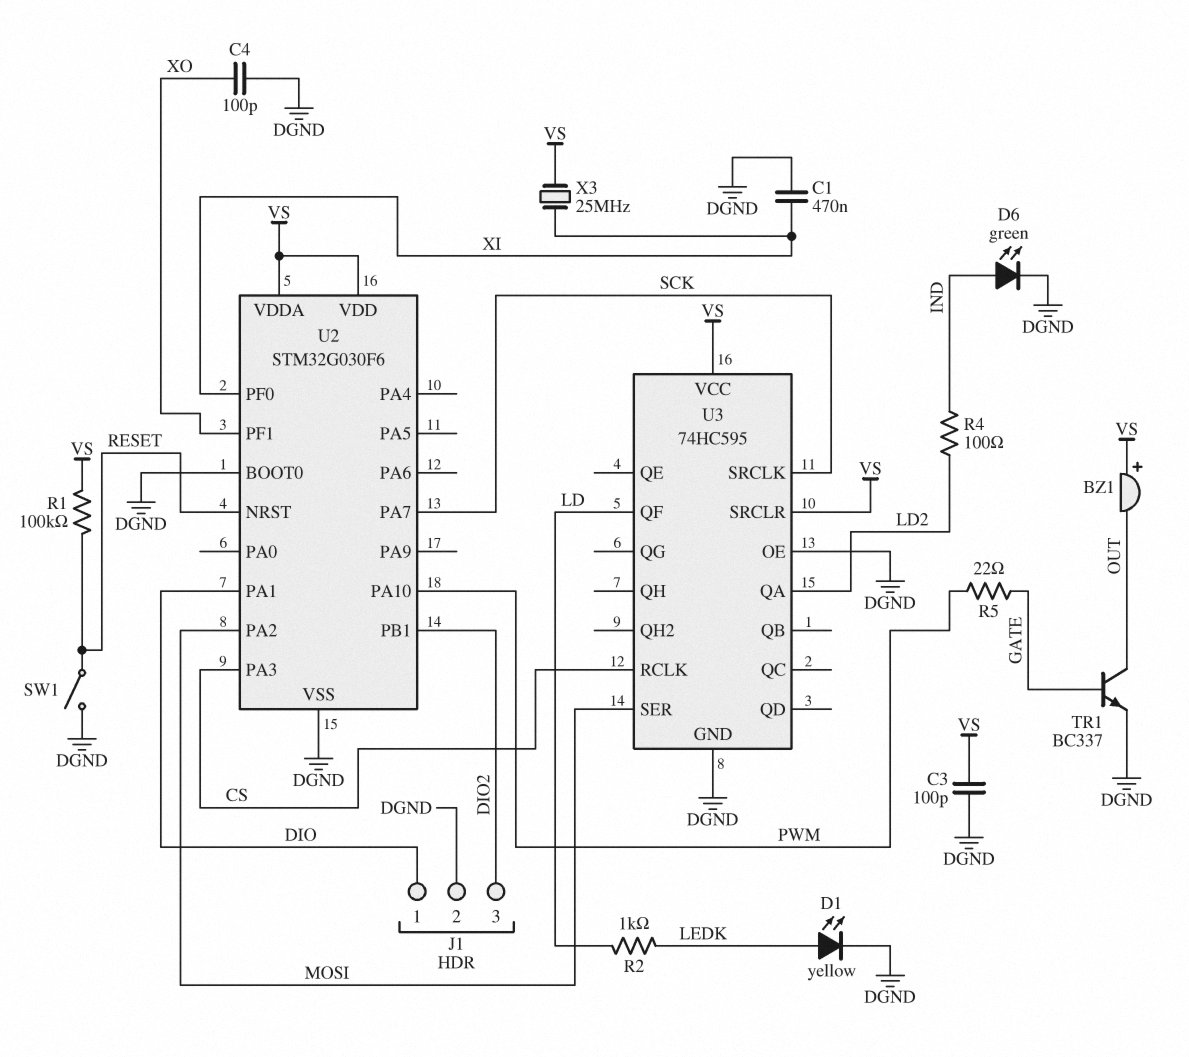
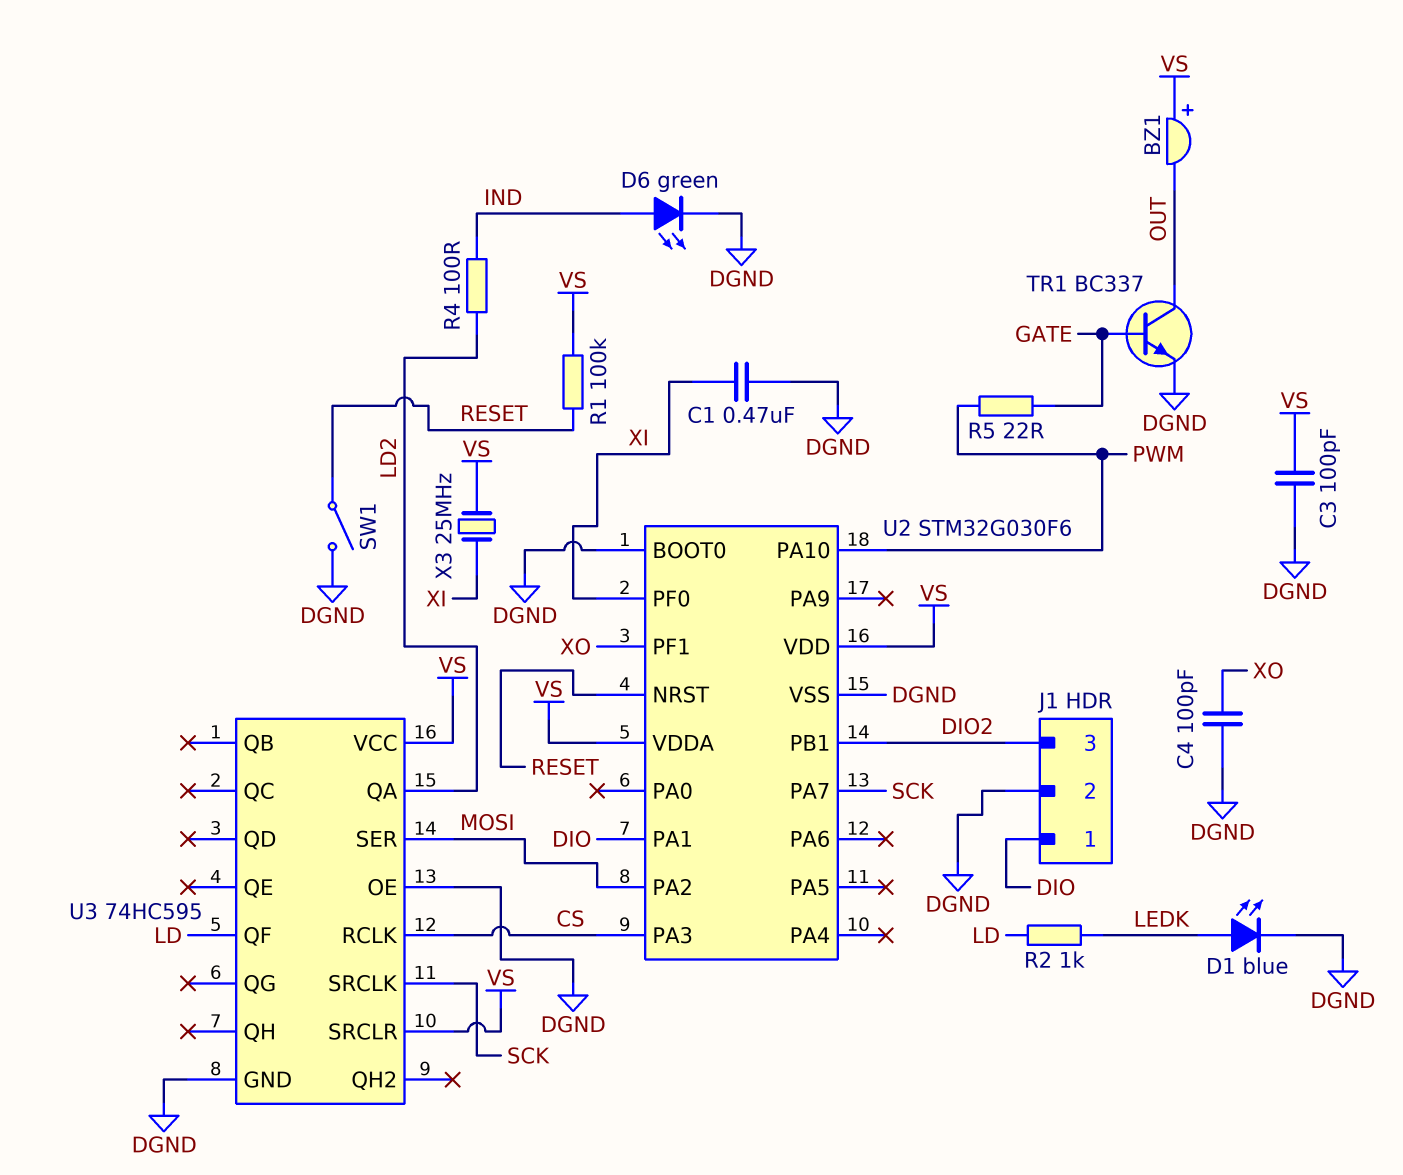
D1: LED yellow (A LEDK, K DGND) -> LED blue (A LEDK, K DGND)

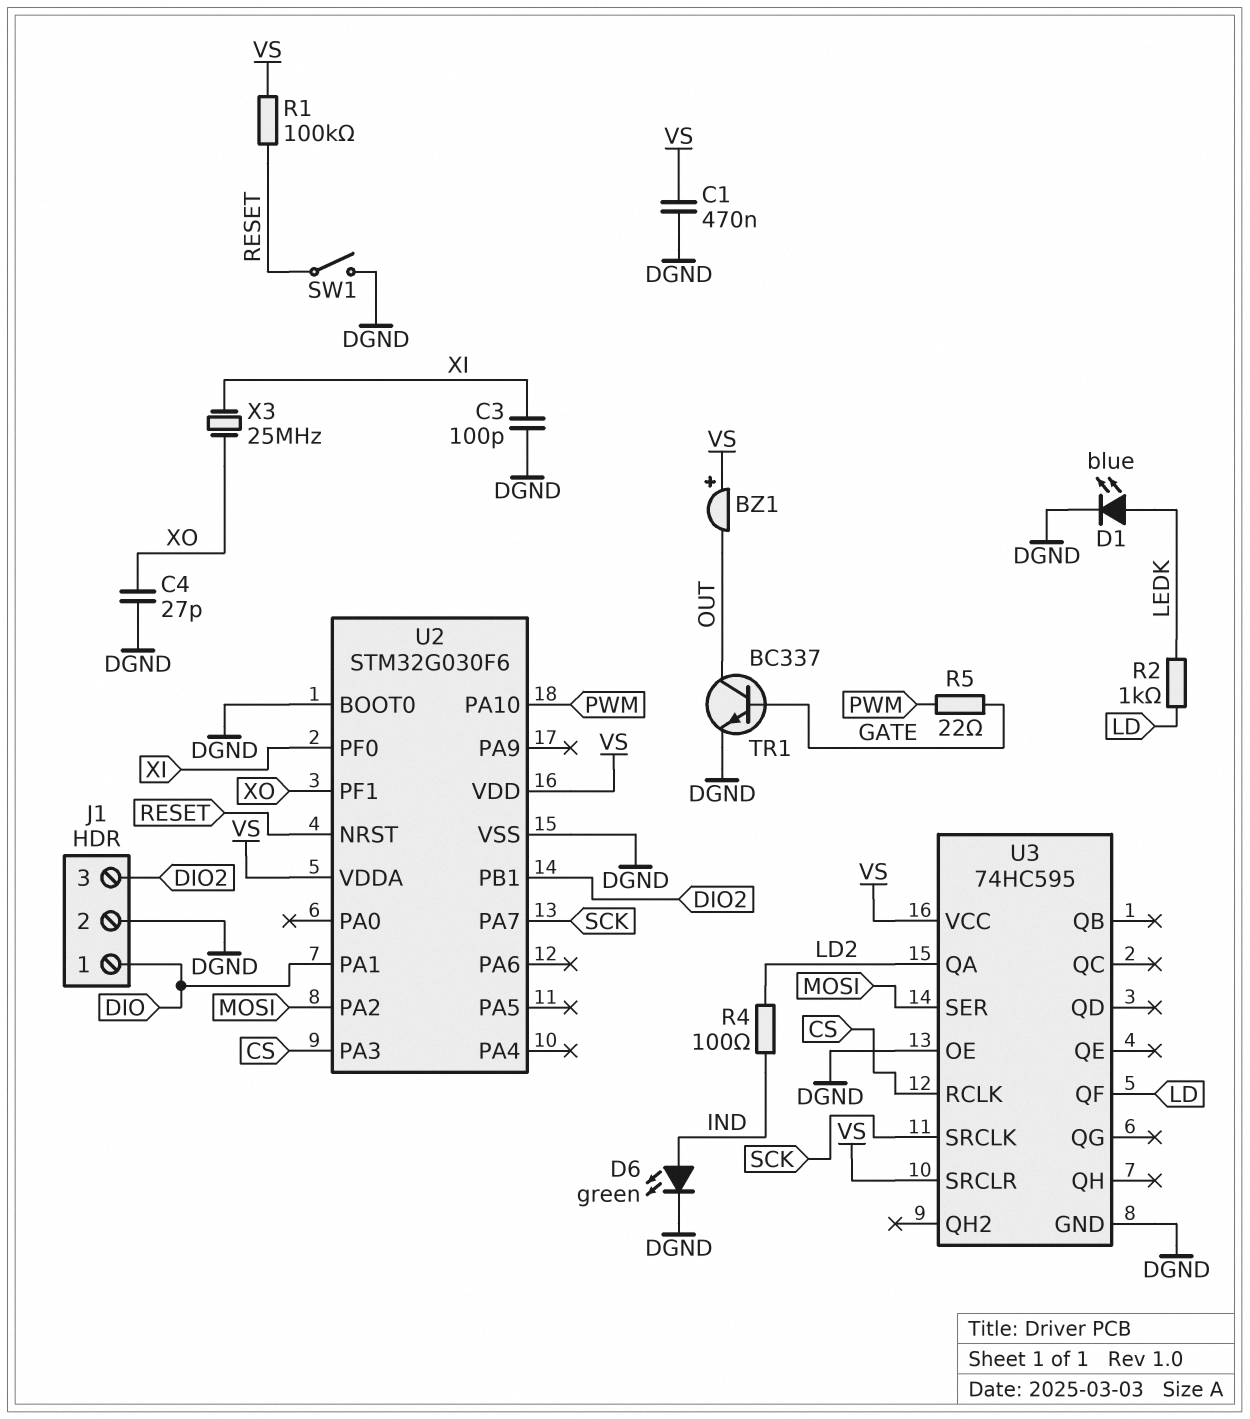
C1: 470nF (DGND, XI) -> 470nF (DGND, VS)
C3: 100pF (DGND, VS) -> 100pF (DGND, XI)
C4: 100pF (DGND, XO) -> 27pF (DGND, XO)
X3: 25MHz (VS, XI) -> 25MHz (XI, XO)

